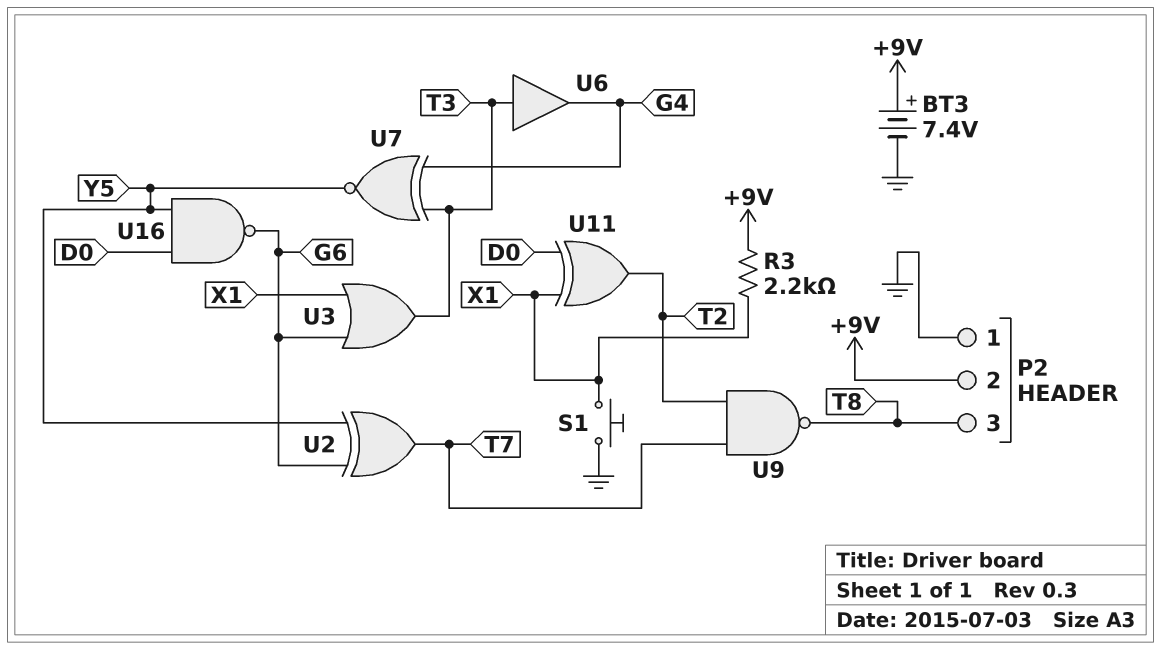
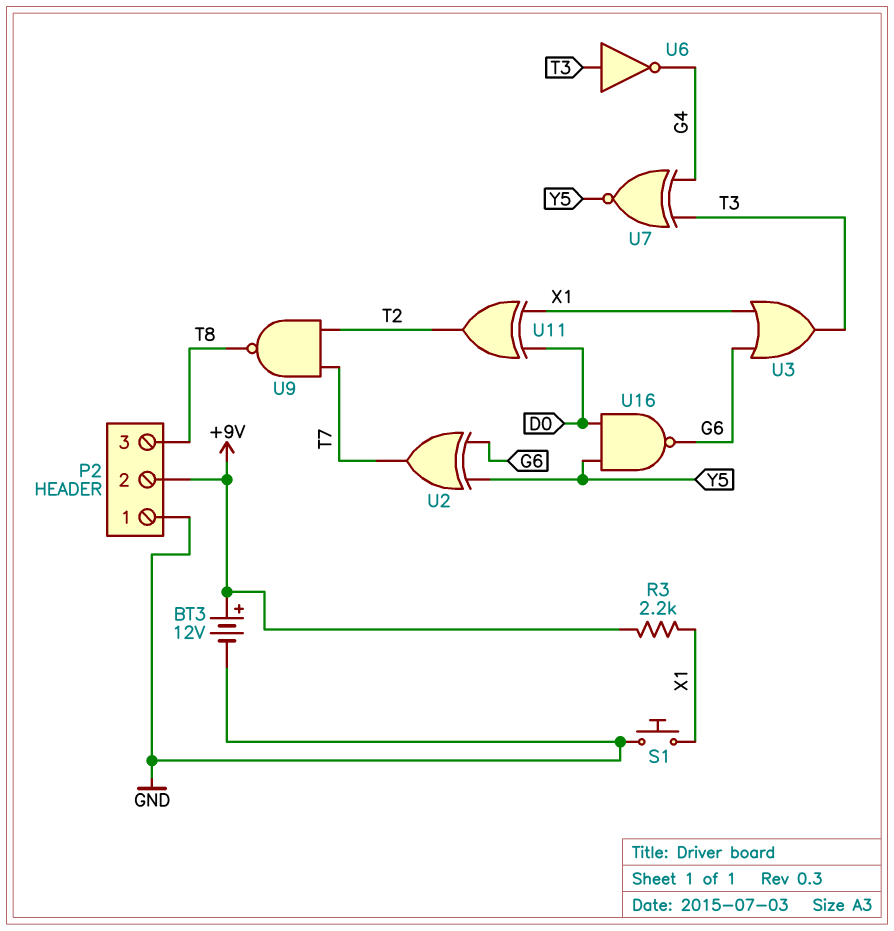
BT3: 7.4V (plus +9V, minus GND) -> 12V (plus +9V, minus GND)
U6: buffer (in T3, out G4) -> NOT (in T3, out G4)

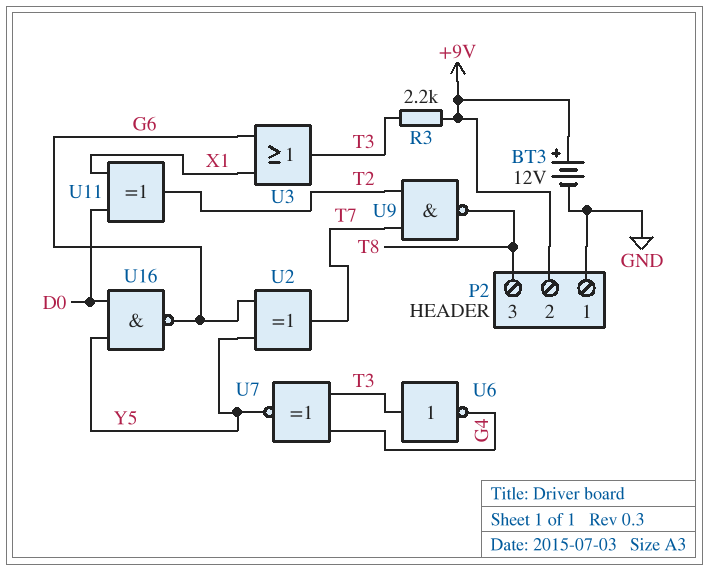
R3: 2.2k (+9V, X1) -> 2.2k (+9V, T3)
S1: button (GND, X1) -> none

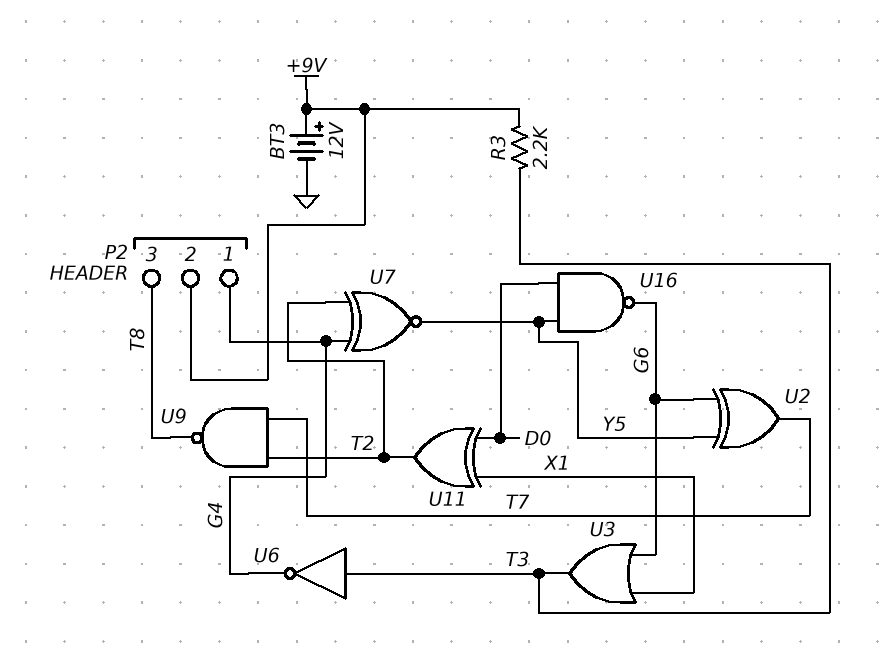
P2 pin 1: GND -> G4
U7: XNOR (in G4, in T3, out Y5) -> XNOR (in G4, in T2, out Y5)

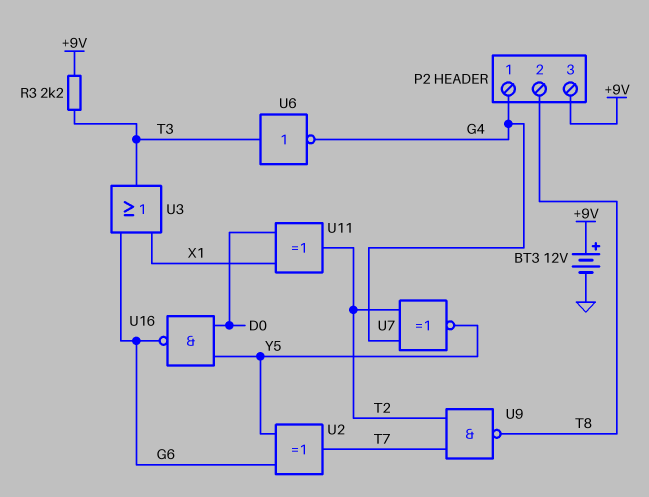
P2 pin 2: +9V -> T8
P2 pin 3: T8 -> +9V

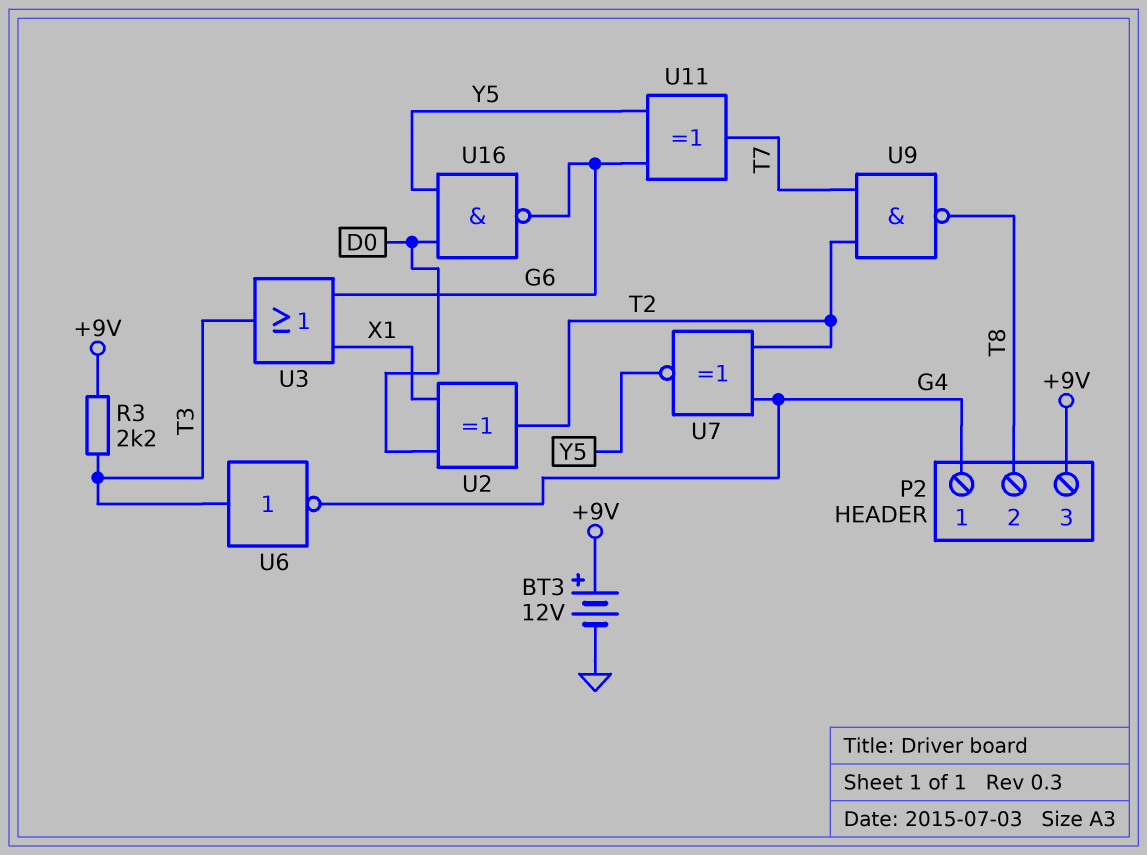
U2: XOR (in G6, in Y5, out T7) -> XOR (in D0, in X1, out T2)
U11: XOR (in D0, in X1, out T2) -> XOR (in G6, in Y5, out T7)

